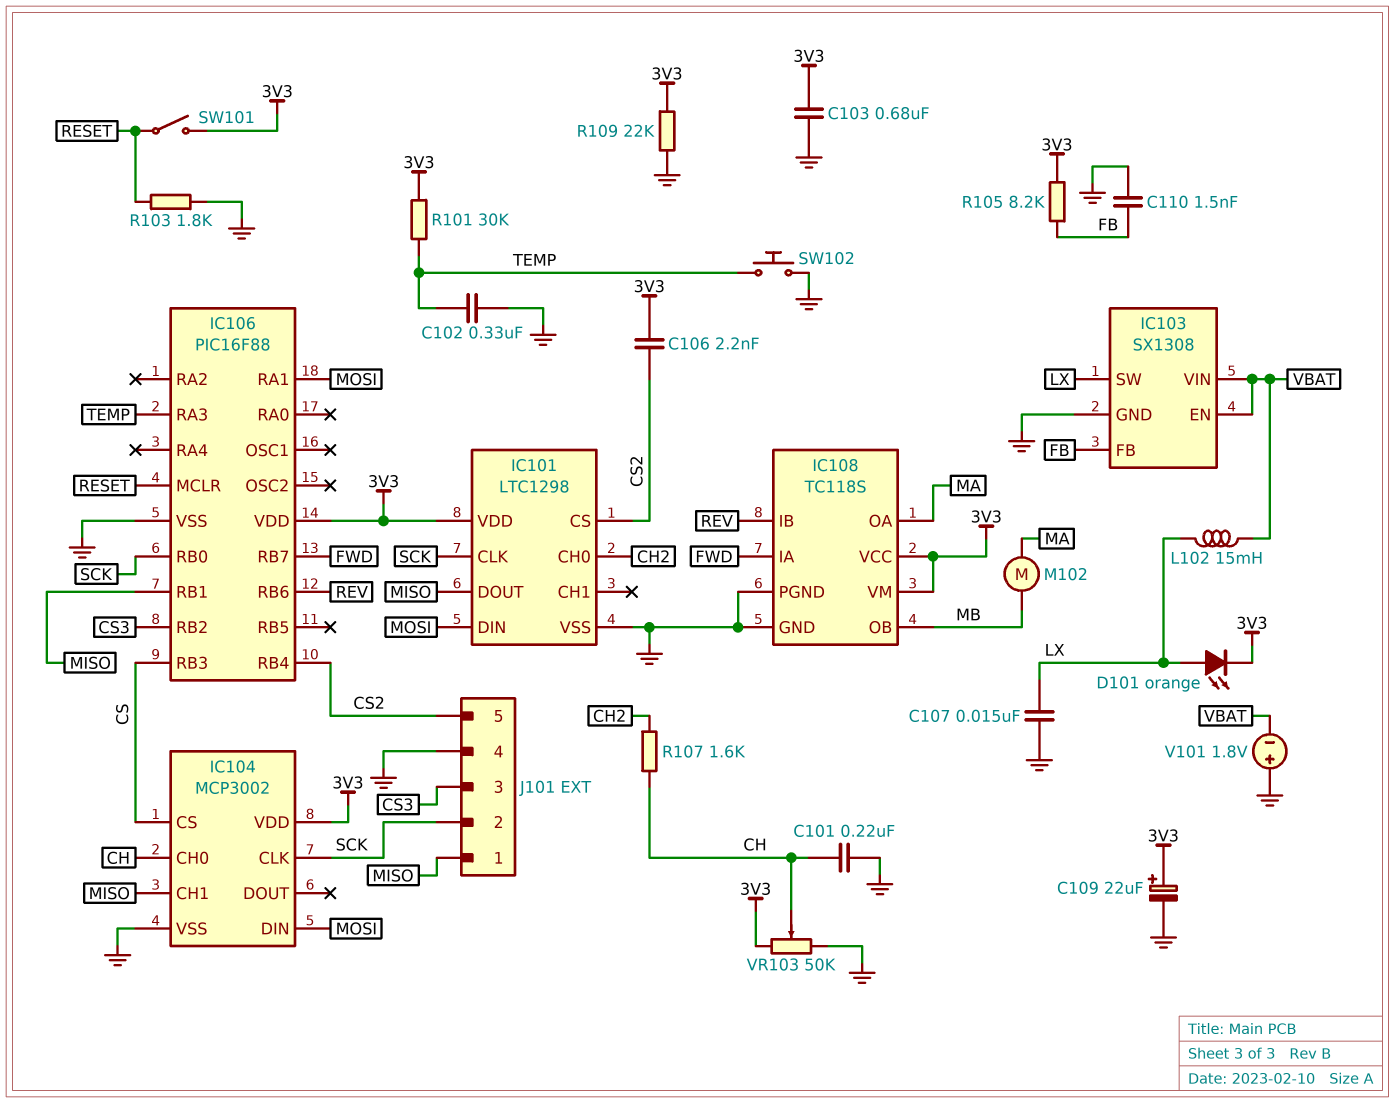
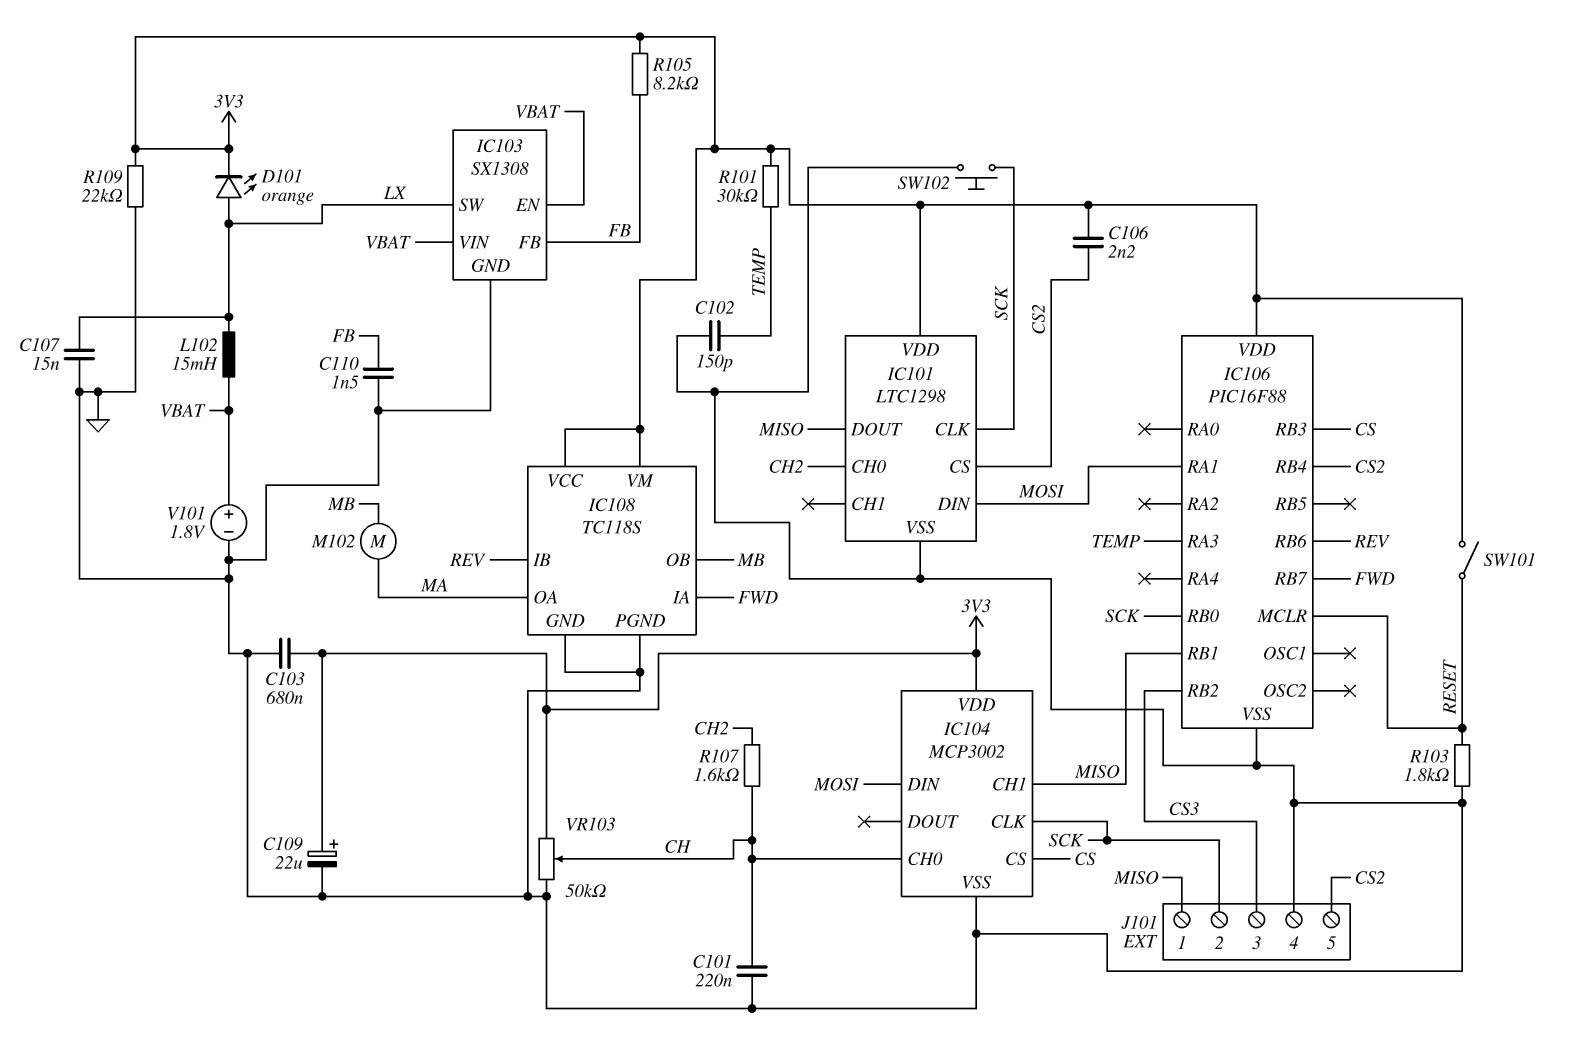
C102: 330nF (GND, TEMP) -> 150pF (GND, TEMP)
SW102: button (GND, TEMP) -> button (GND, SCK)
V101: 1.8V (plus GND, minus VBAT) -> 1.8V (plus VBAT, minus GND)

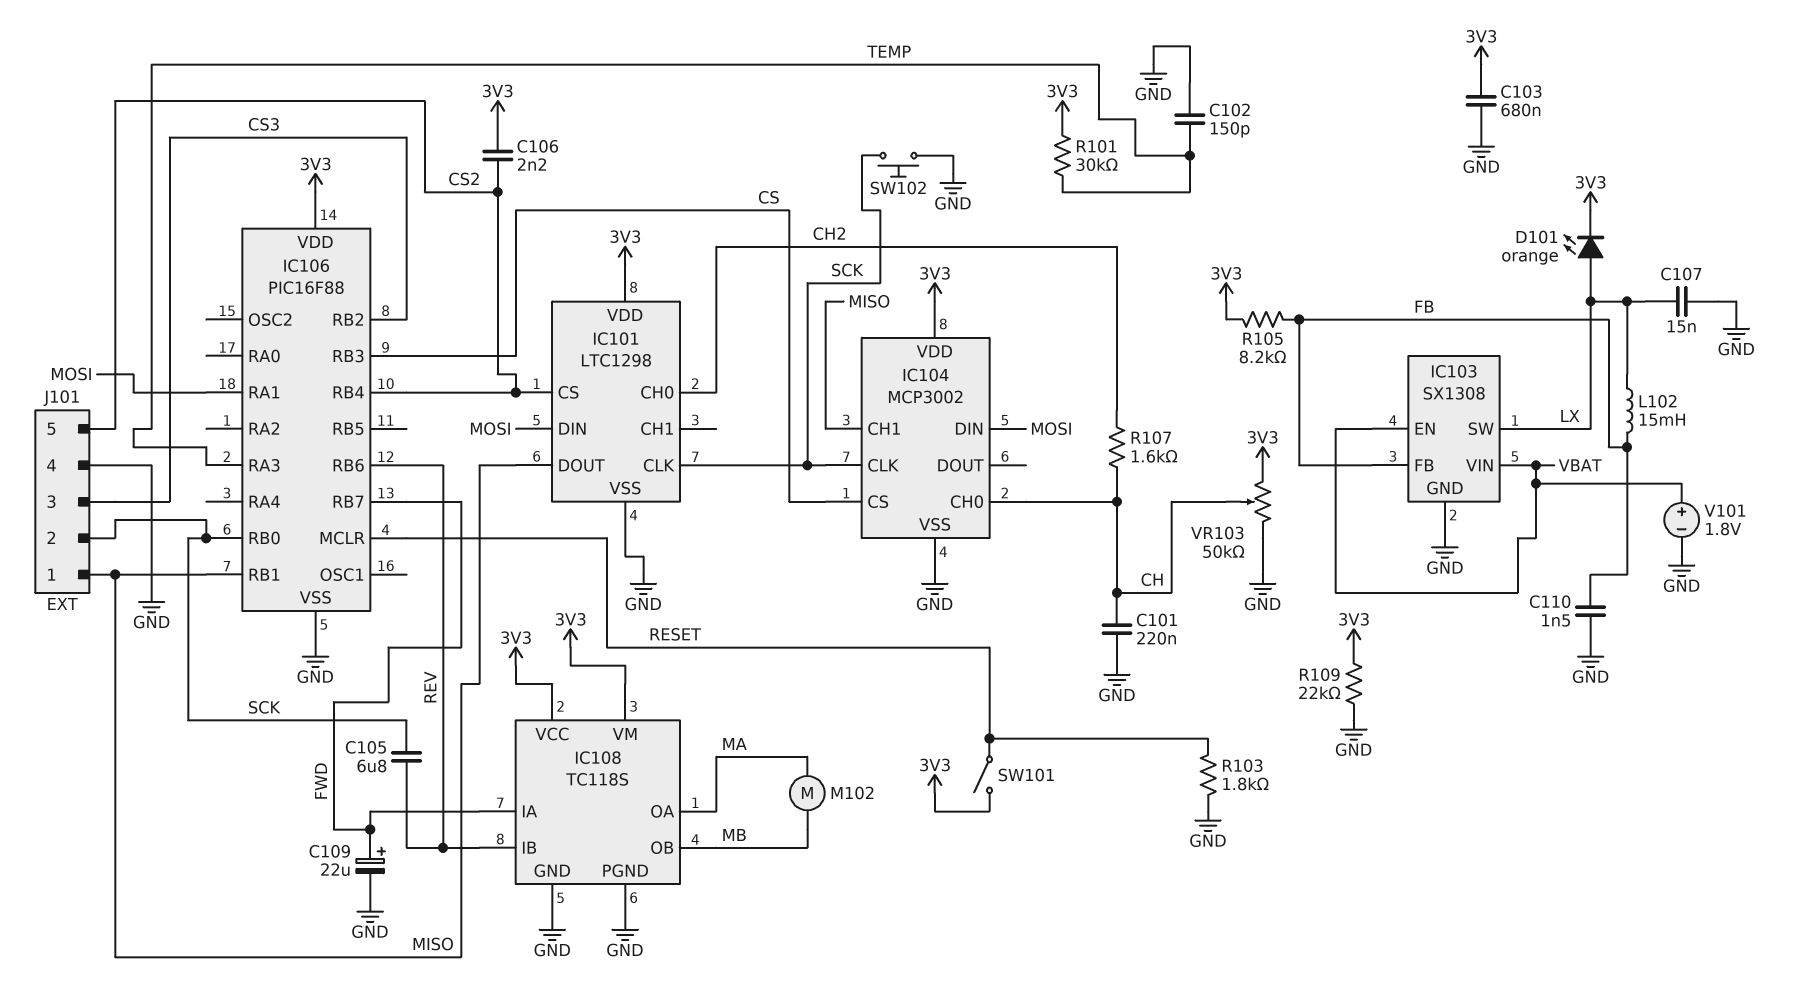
C105: none -> 6.8uF (REV, SCK)
C109: 22uF (plus 3V3, minus GND) -> 22uF (plus FWD, minus GND)
L102: 15mH (LX, VBAT) -> 15mH (FB, LX)

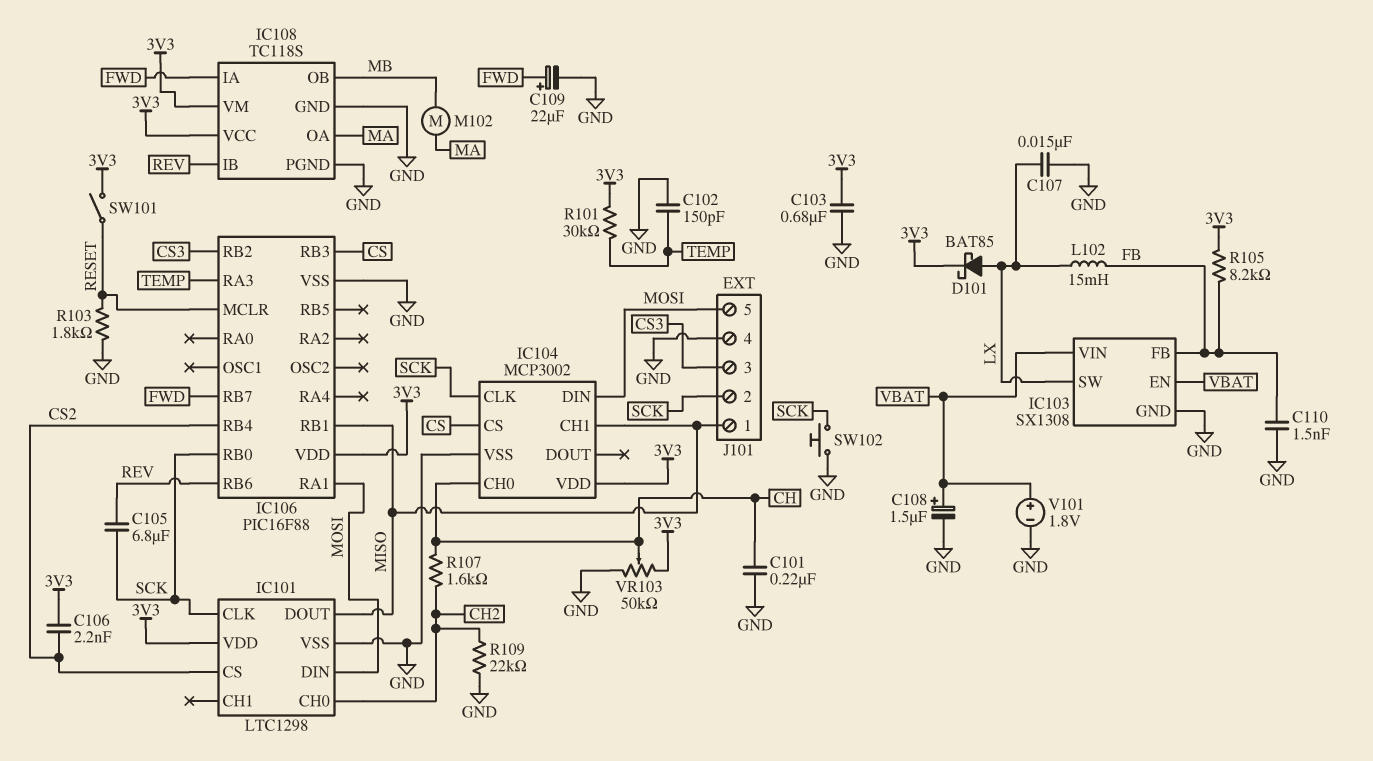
C108: none -> 1.5uF (plus VBAT, minus GND)
D101: LED orange (A LX, K 3V3) -> schottky BAT85 (A LX, K 3V3)
J101 pin 5: CS2 -> MOSI
R109: 22k (3V3, GND) -> 22k (CH2, GND)

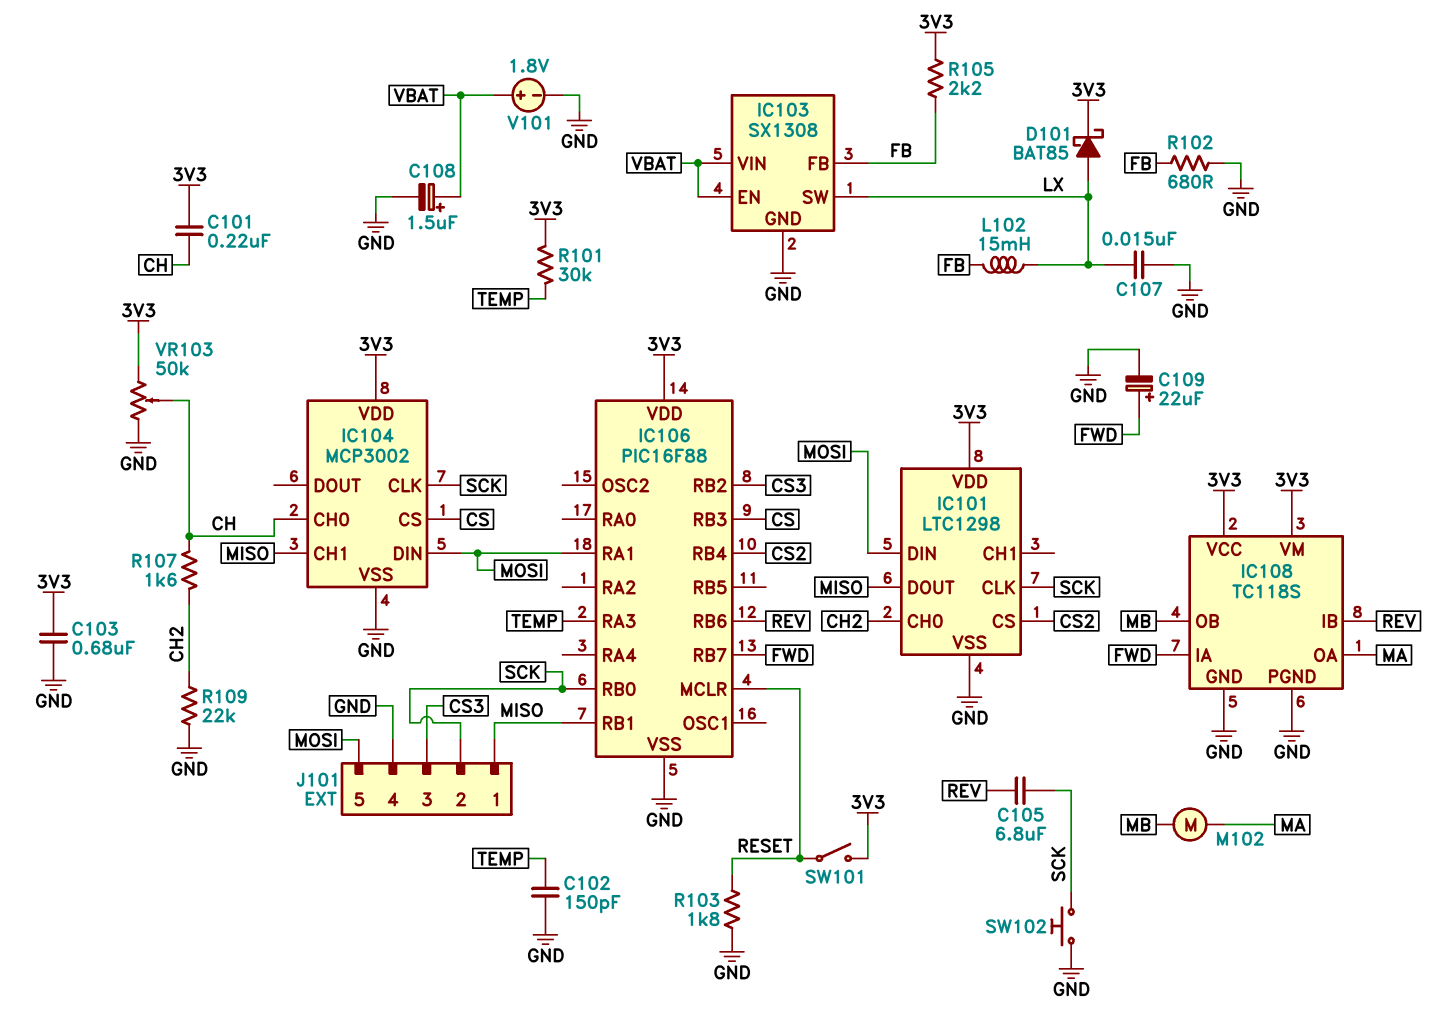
C101: 220nF (CH, GND) -> 220nF (3V3, CH)
C106: 2.2nF (3V3, CS2) -> none
C110: 1.5nF (FB, GND) -> none
R102: none -> 680 (FB, GND)
R105: 8.2k (3V3, FB) -> 2.2k (3V3, FB)

